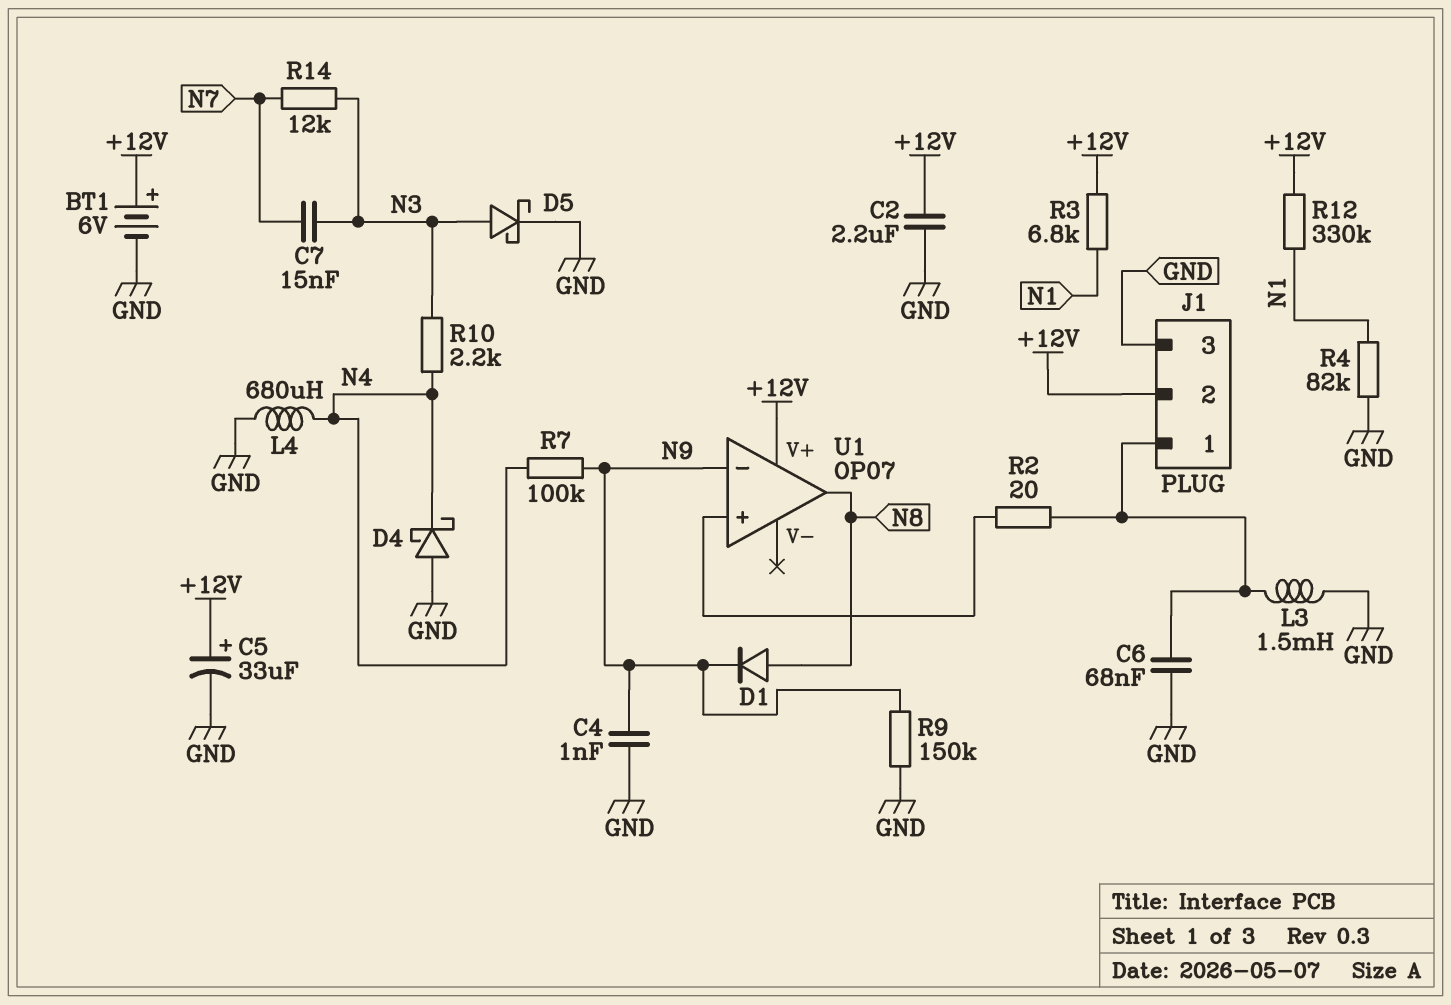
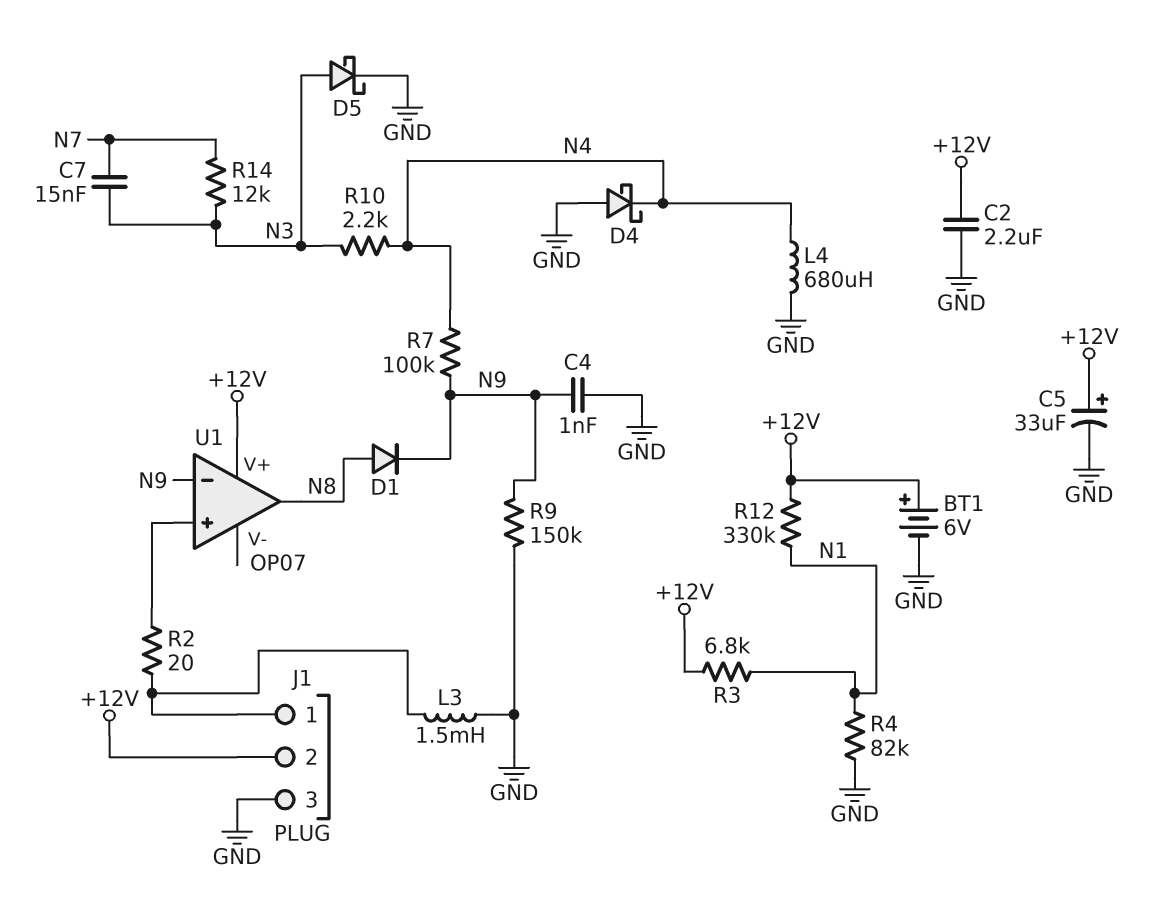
C6: 68nF (GND, J1/1) -> none

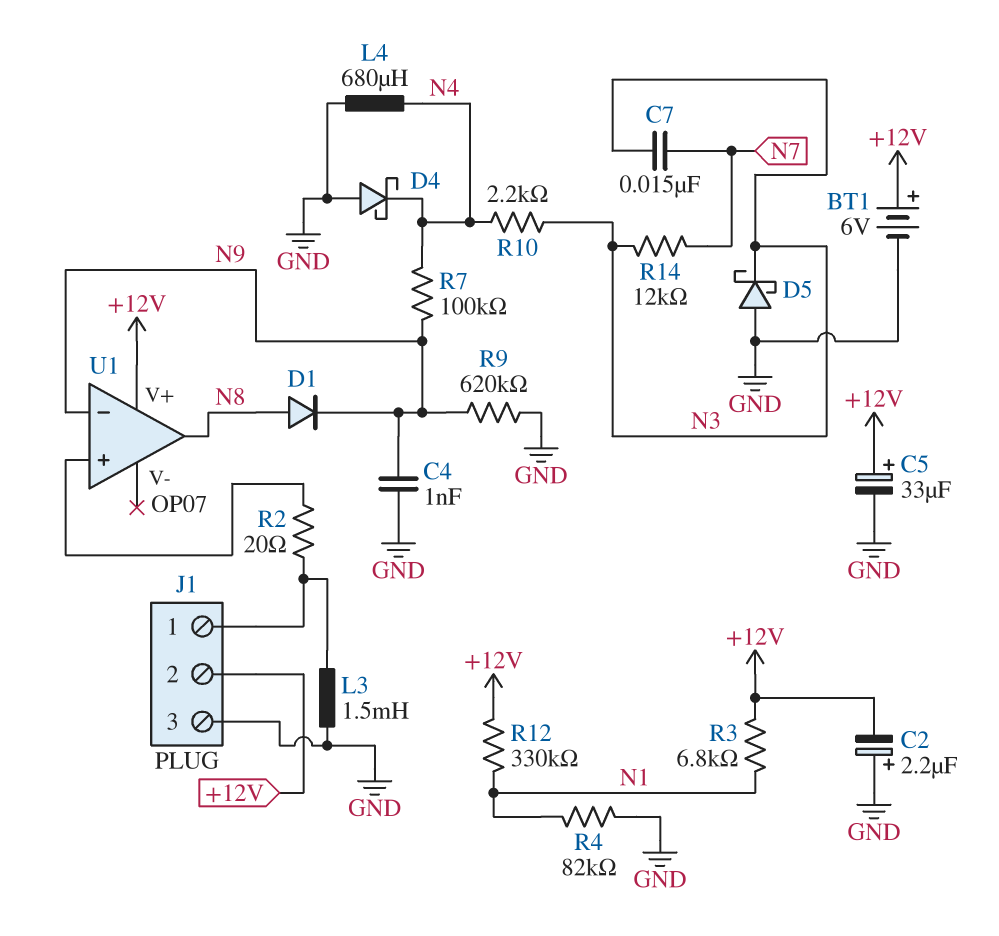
C2: 2.2uF (+12V, GND) -> 2.2uF (plus GND, minus +12V)
D5: schottky (A N3, K GND) -> schottky (A GND, K N3)
R9: 150k (GND, N9) -> 620k (GND, N9)

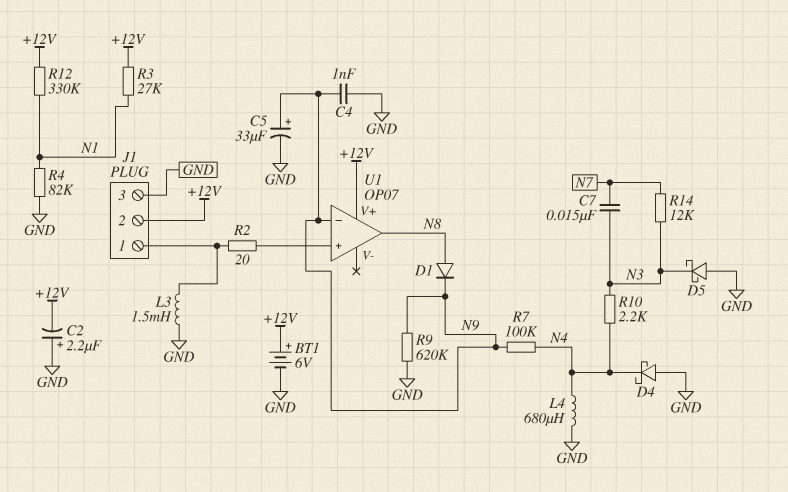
C5: 33uF (plus +12V, minus GND) -> 33uF (plus N9, minus GND)
R3: 6.8k (+12V, N1) -> 27k (+12V, N1)

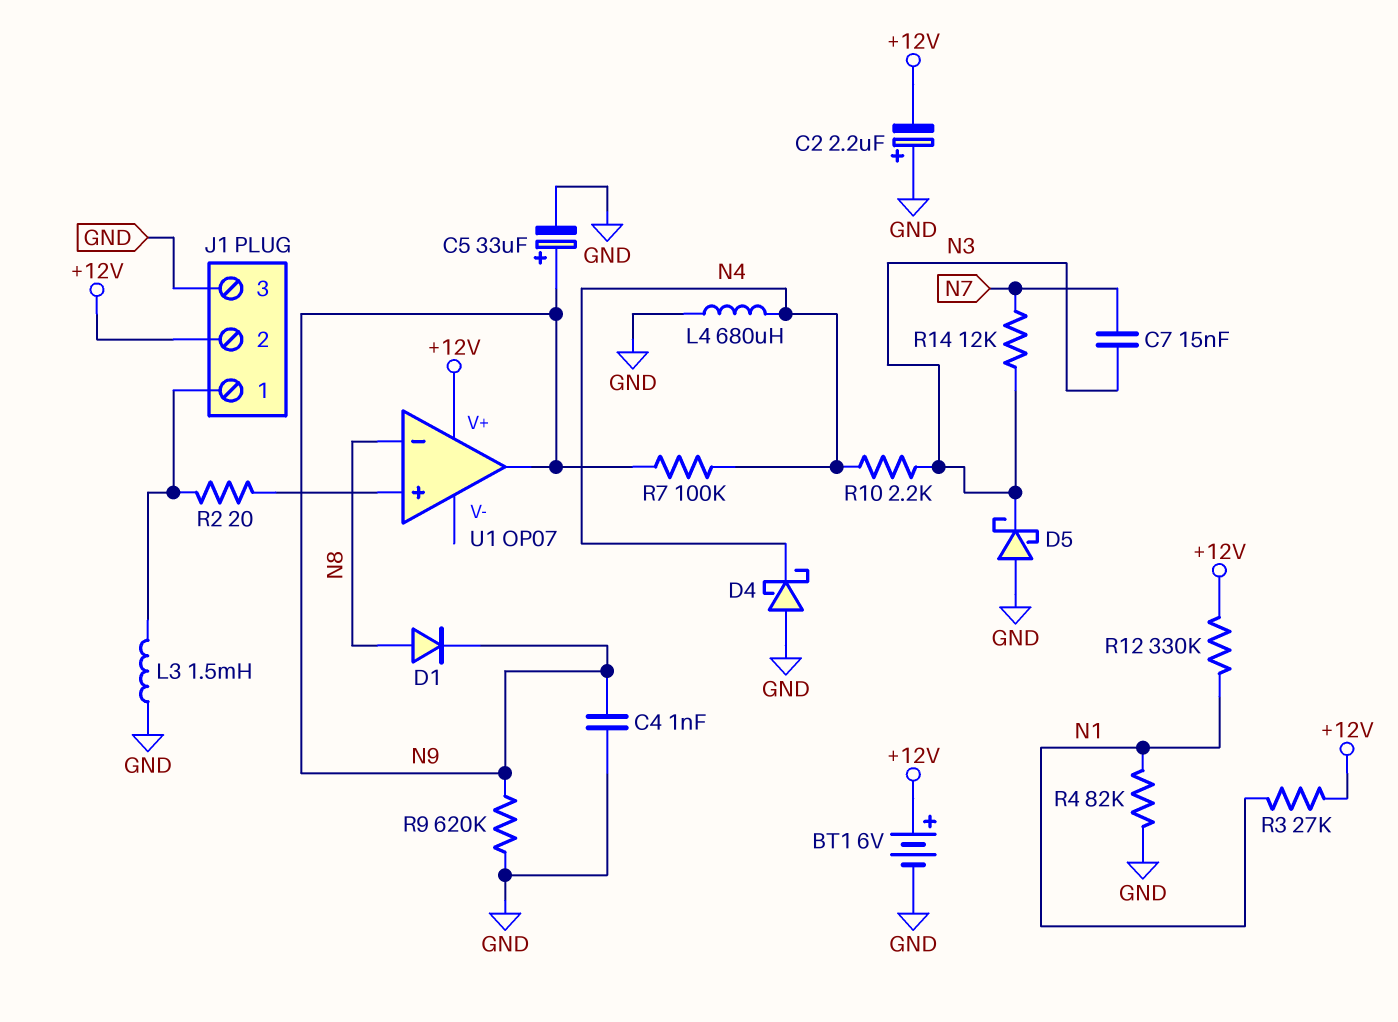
U1 pin in-: N9 -> N8
U1 pin out: N8 -> N9

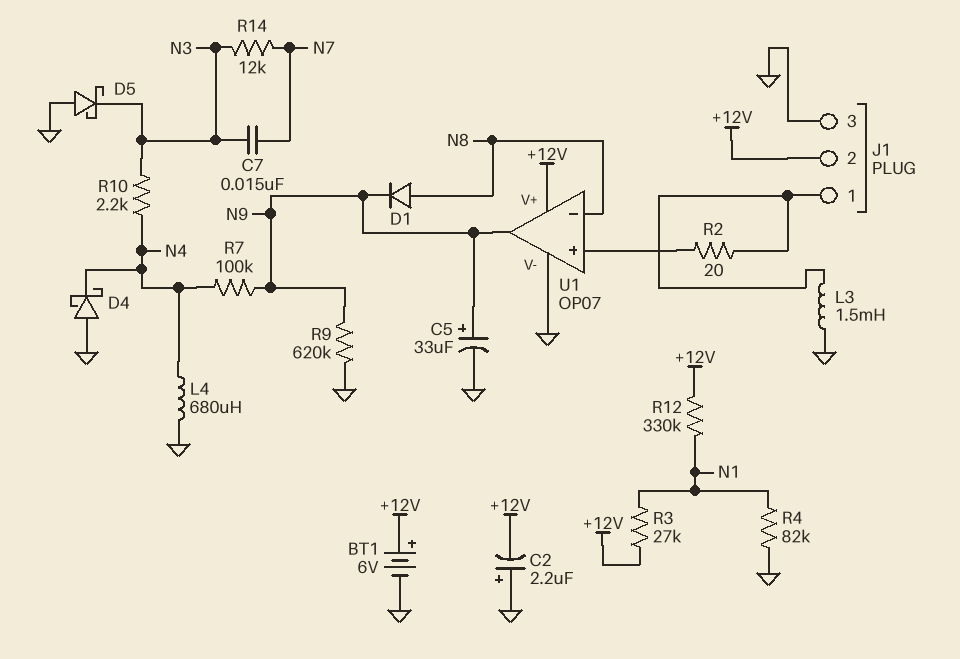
C4: 1nF (GND, N9) -> none
U1 pin V-: none -> GND

